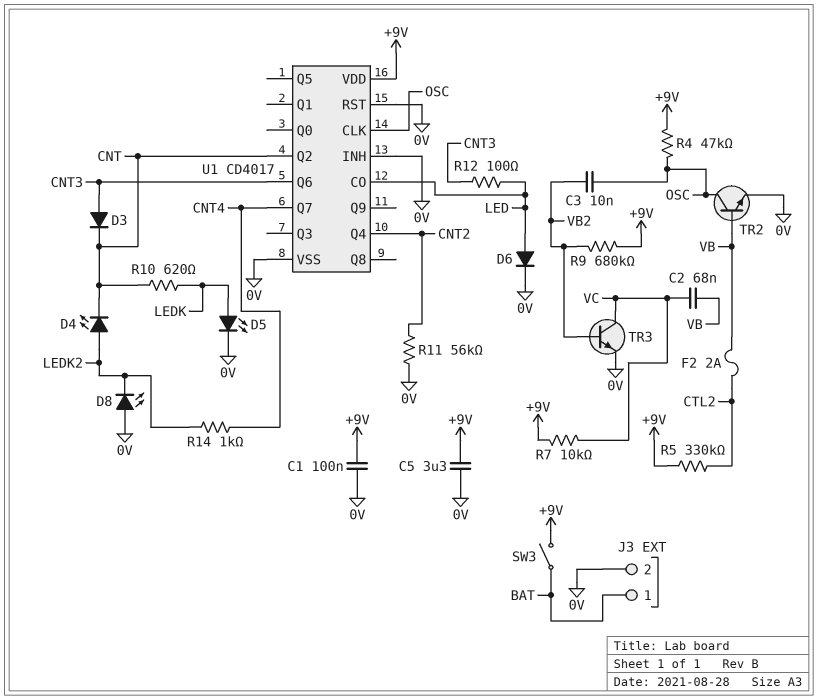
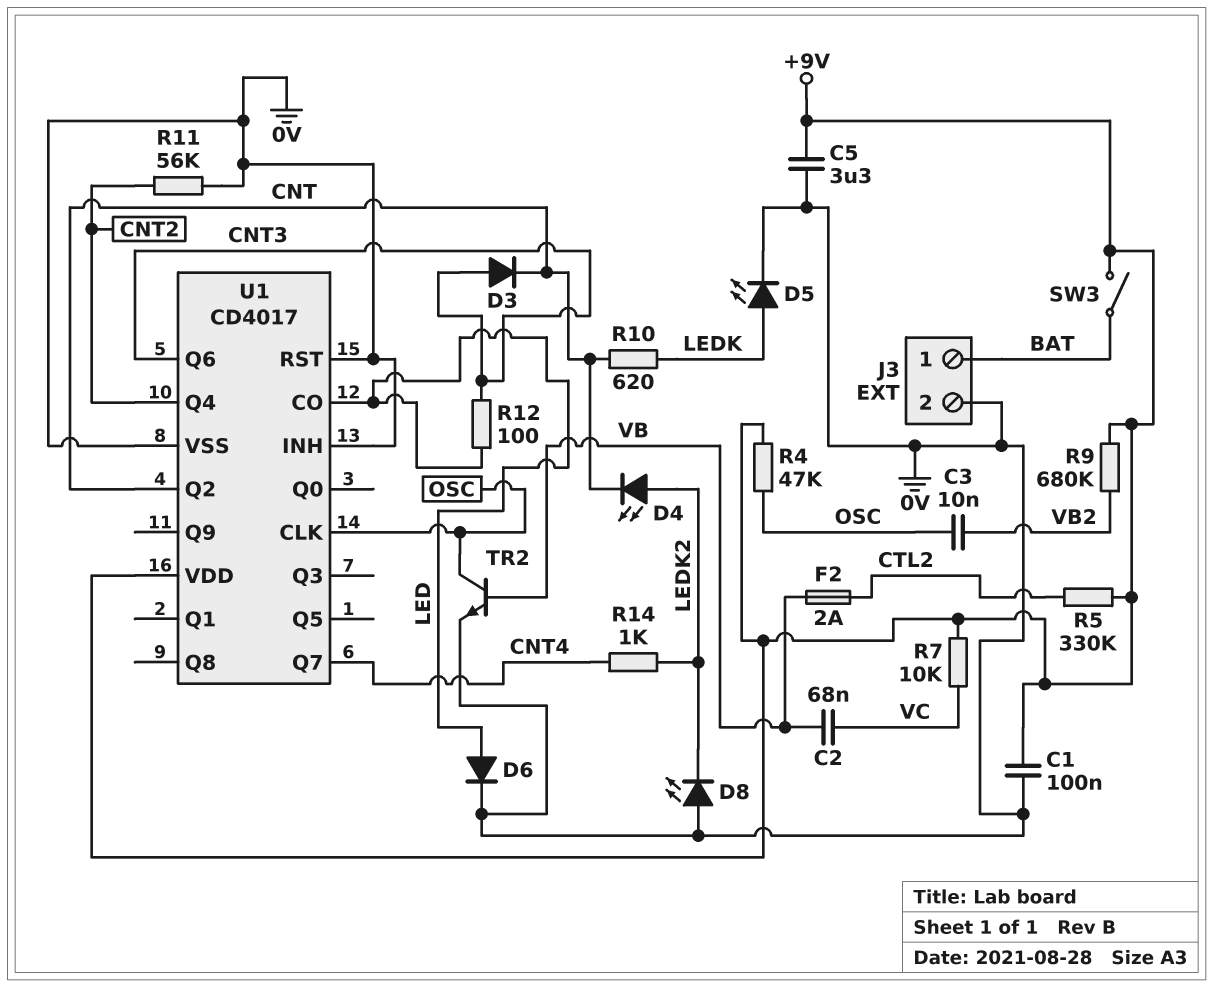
TR3: NPN (B VB2, C VC, E 0V) -> none

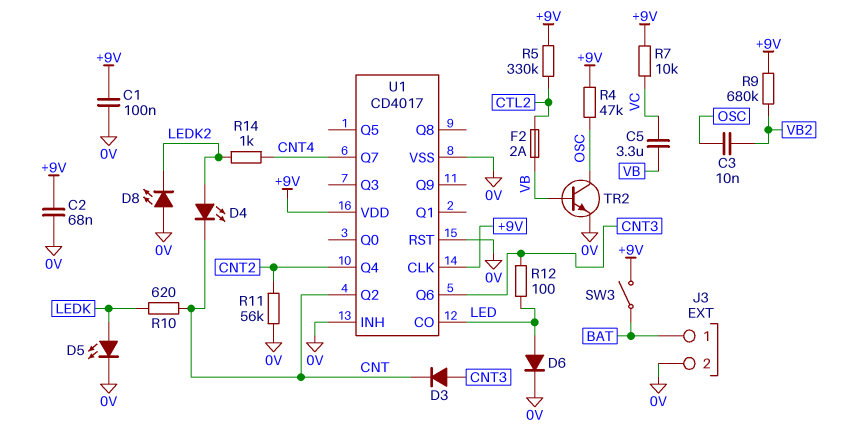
C2: 68nF (VB, VC) -> 68nF (+9V, 0V)
C5: 3.3uF (+9V, 0V) -> 3.3uF (VB, VC)
U1 pin CLK: OSC -> +9V

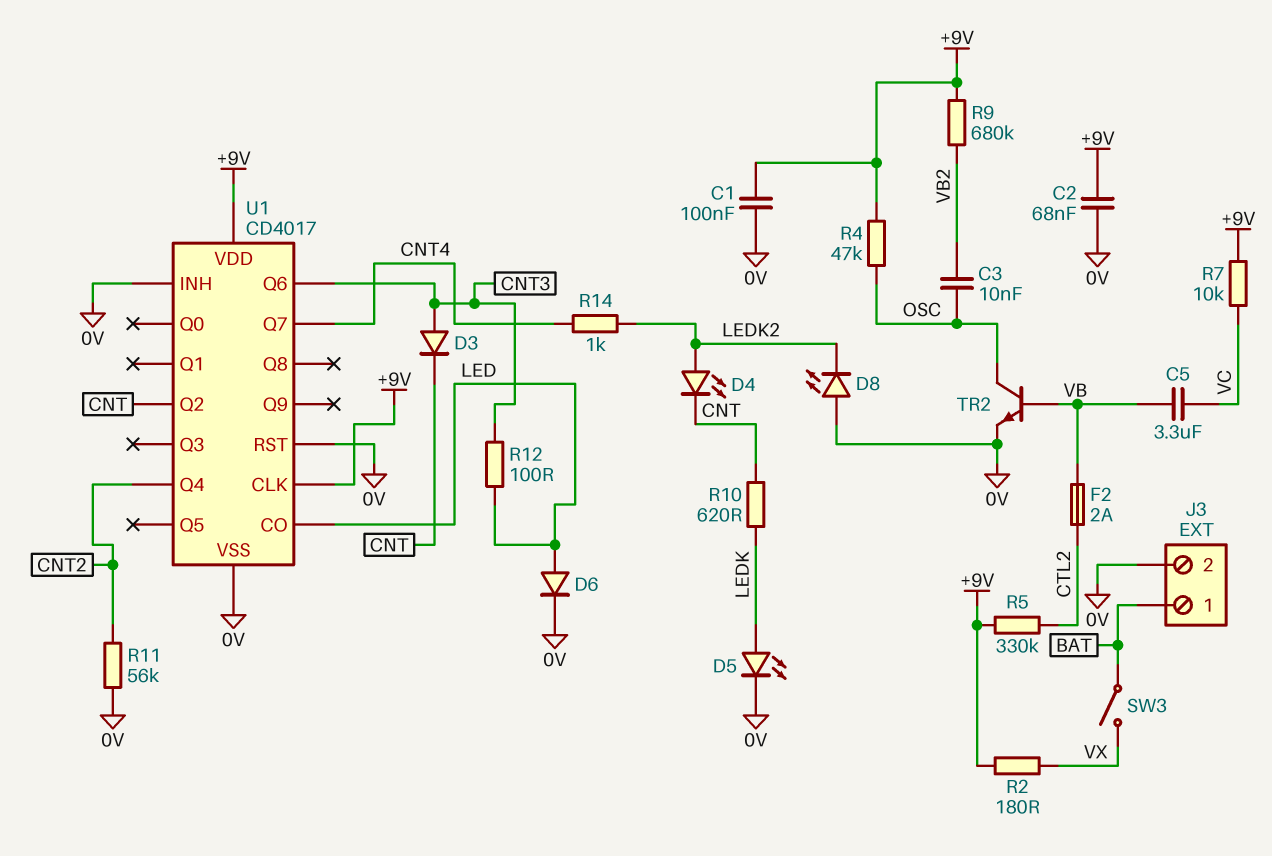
R2: none -> 180 (+9V, VX)
SW3: switch (+9V, BAT) -> switch (BAT, VX)

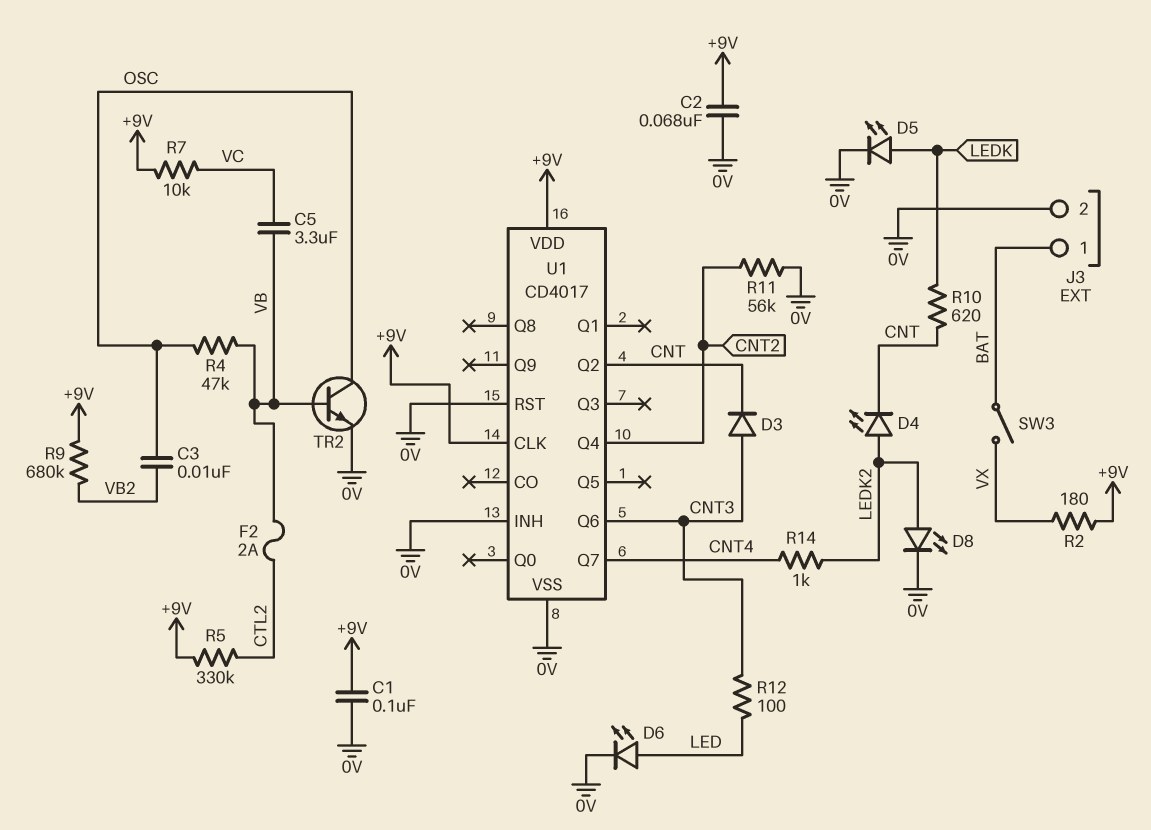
D6: diode (A LED, K 0V) -> LED (A LED, K 0V)
D8: LED (A 0V, K LEDK2) -> LED (A LEDK2, K 0V)
R4: 47k (+9V, OSC) -> 47k (OSC, VB)
U1 pin CO: LED -> none

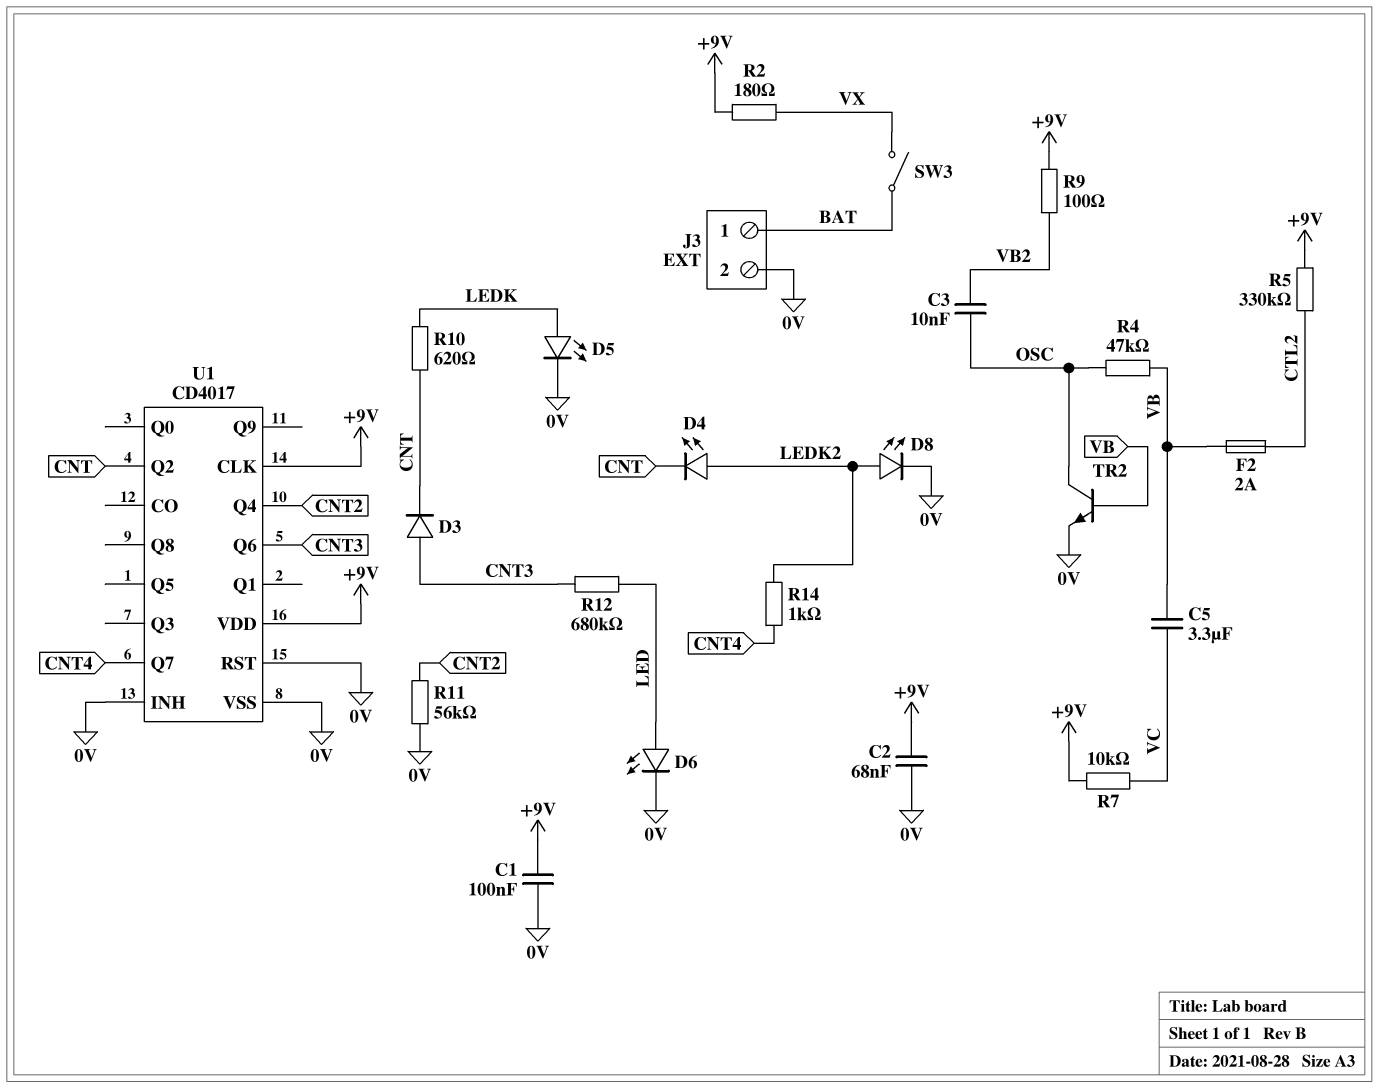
R9: 680k (+9V, VB2) -> 100 (+9V, VB2)
R12: 100 (CNT3, LED) -> 680k (CNT3, LED)

